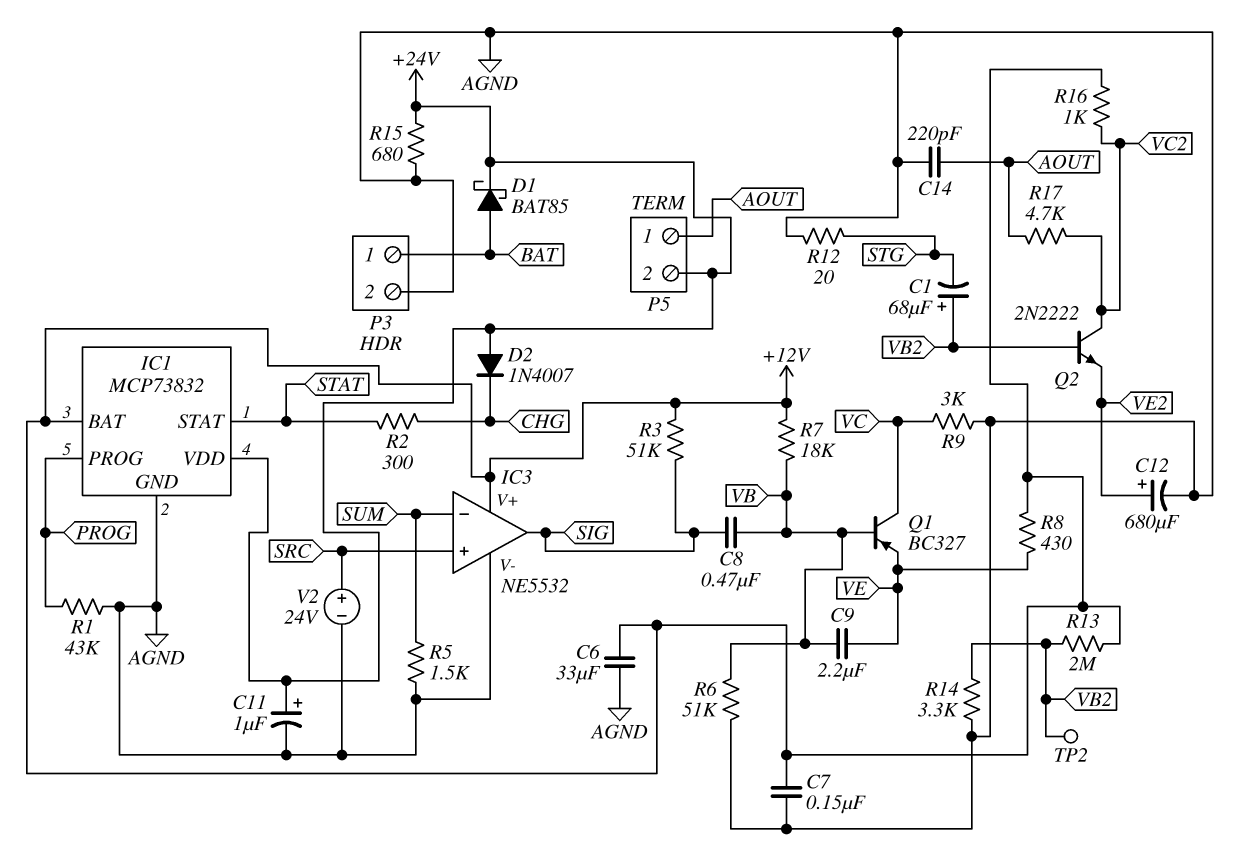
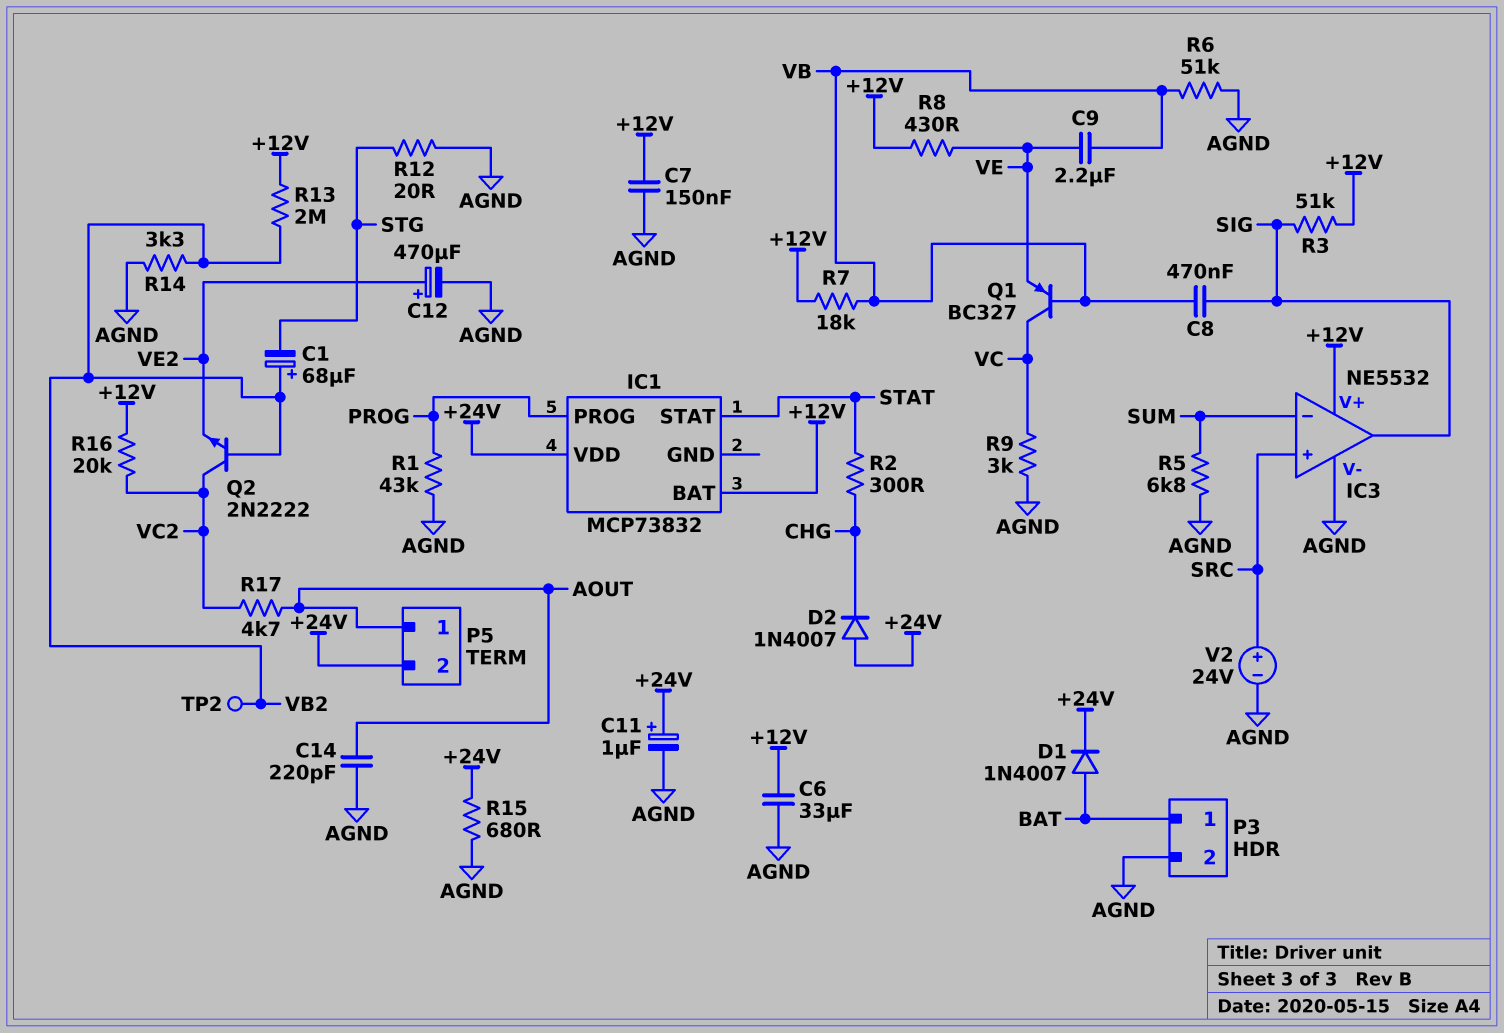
C12: 680uF (plus VE2, minus AGND) -> 470uF (plus VE2, minus AGND)
D1: schottky BAT85 (A BAT, K +24V) -> diode 1N4007 (A BAT, K +24V)
IC1 pin GND: AGND -> none
R5: 1.5k (AGND, SUM) -> 6.8k (AGND, SUM)
R16: 1k (+12V, VC2) -> 20k (+12V, VC2)

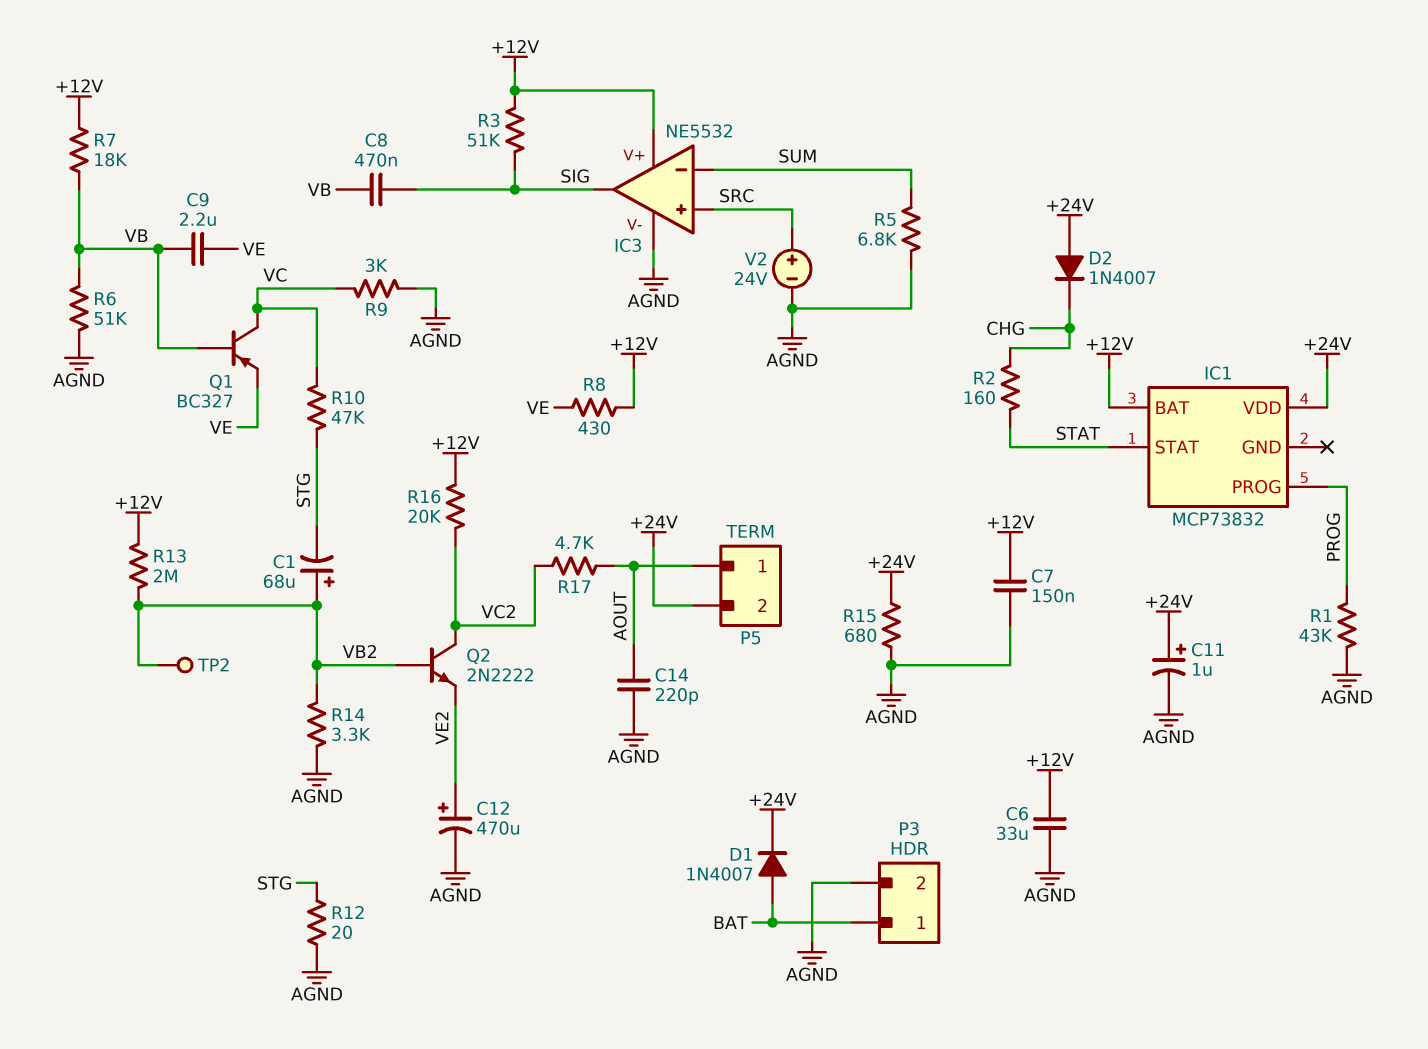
R2: 300 (CHG, STAT) -> 160 (CHG, STAT)
R10: none -> 47k (STG, VC)

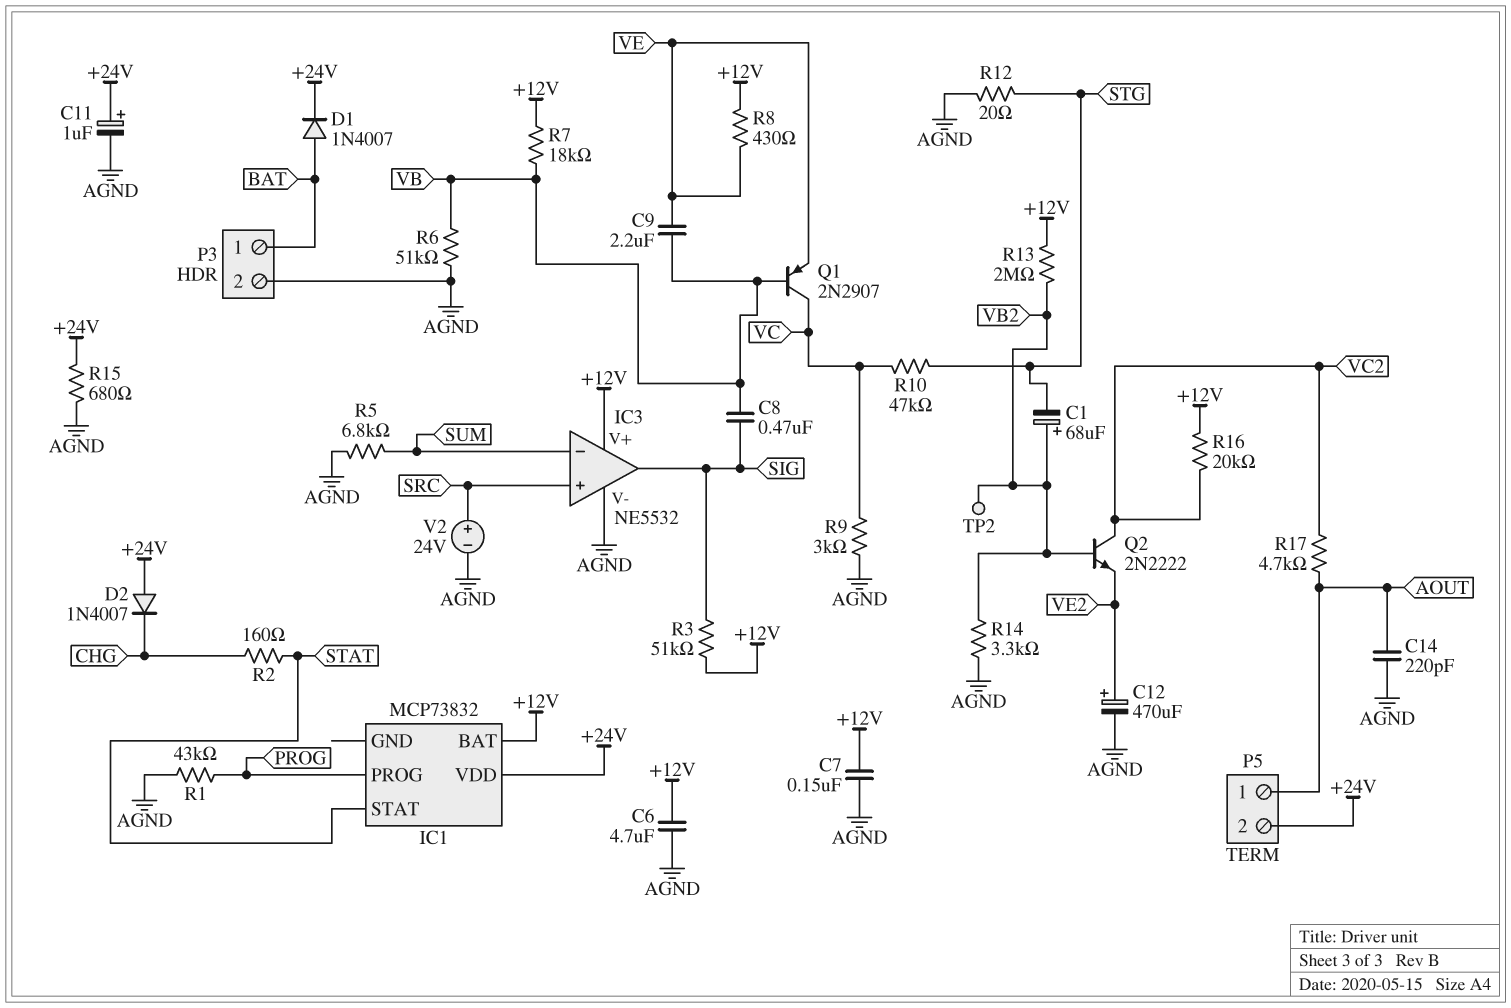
C6: 33uF (+12V, AGND) -> 4.7uF (+12V, AGND)
Q1: PNP BC327 (B VB, C VC, E VE) -> PNP 2N2907 (B VB, C VC, E VE)

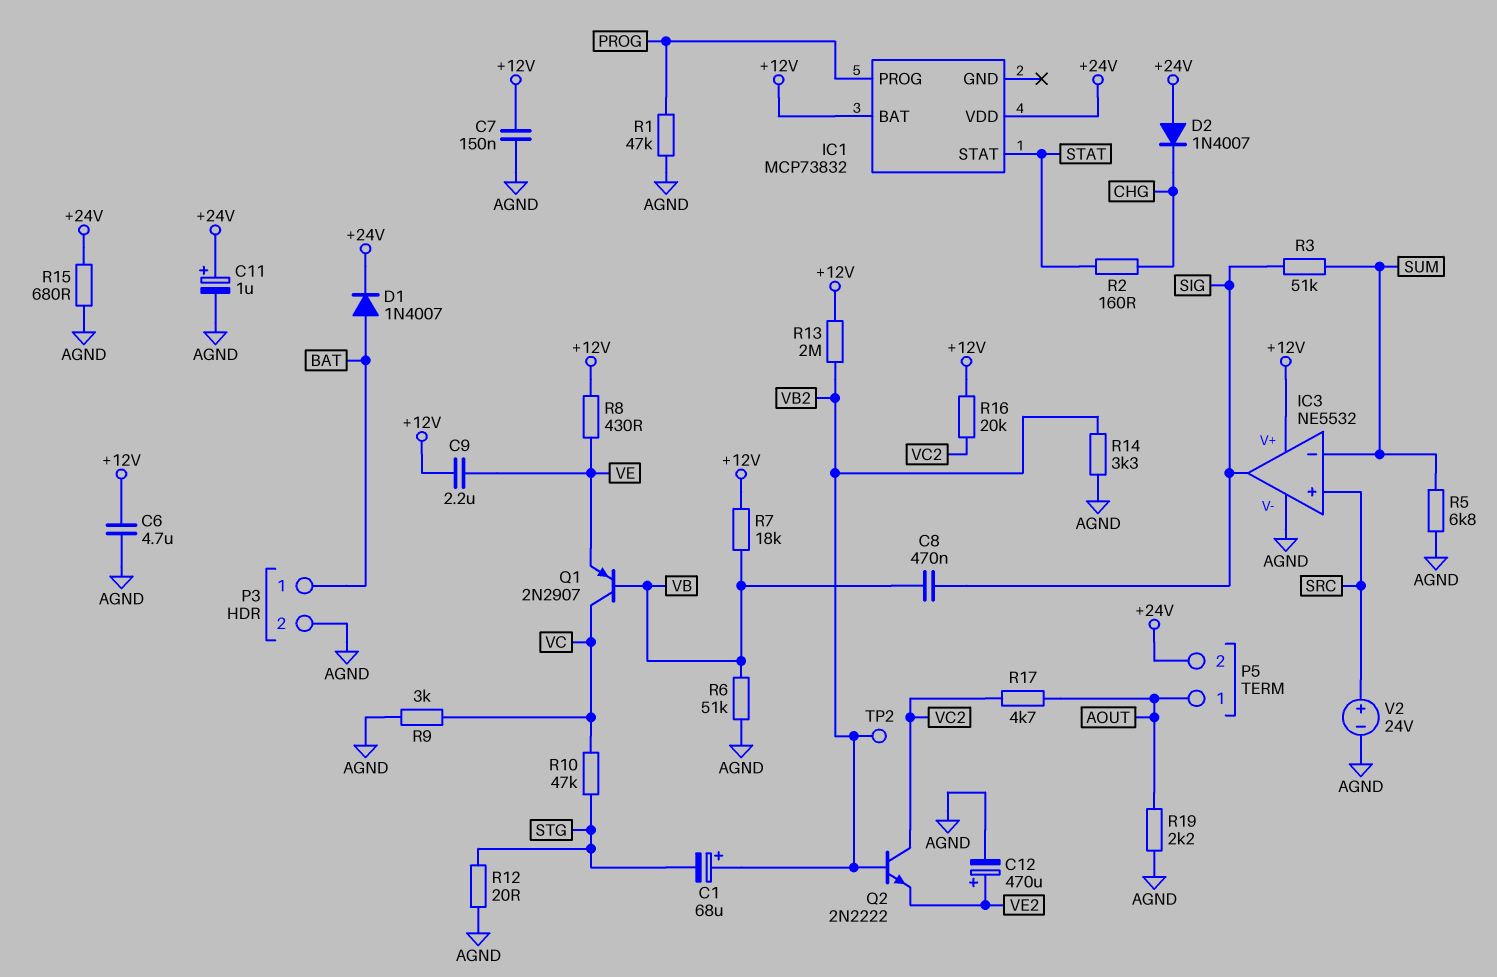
C9: 2.2uF (VB, VE) -> 2.2uF (+12V, VE)
C14: 220pF (AGND, AOUT) -> none
R1: 43k (AGND, PROG) -> 47k (AGND, PROG)
R3: 51k (+12V, SIG) -> 51k (SIG, SUM)
R19: none -> 2.2k (AGND, AOUT)

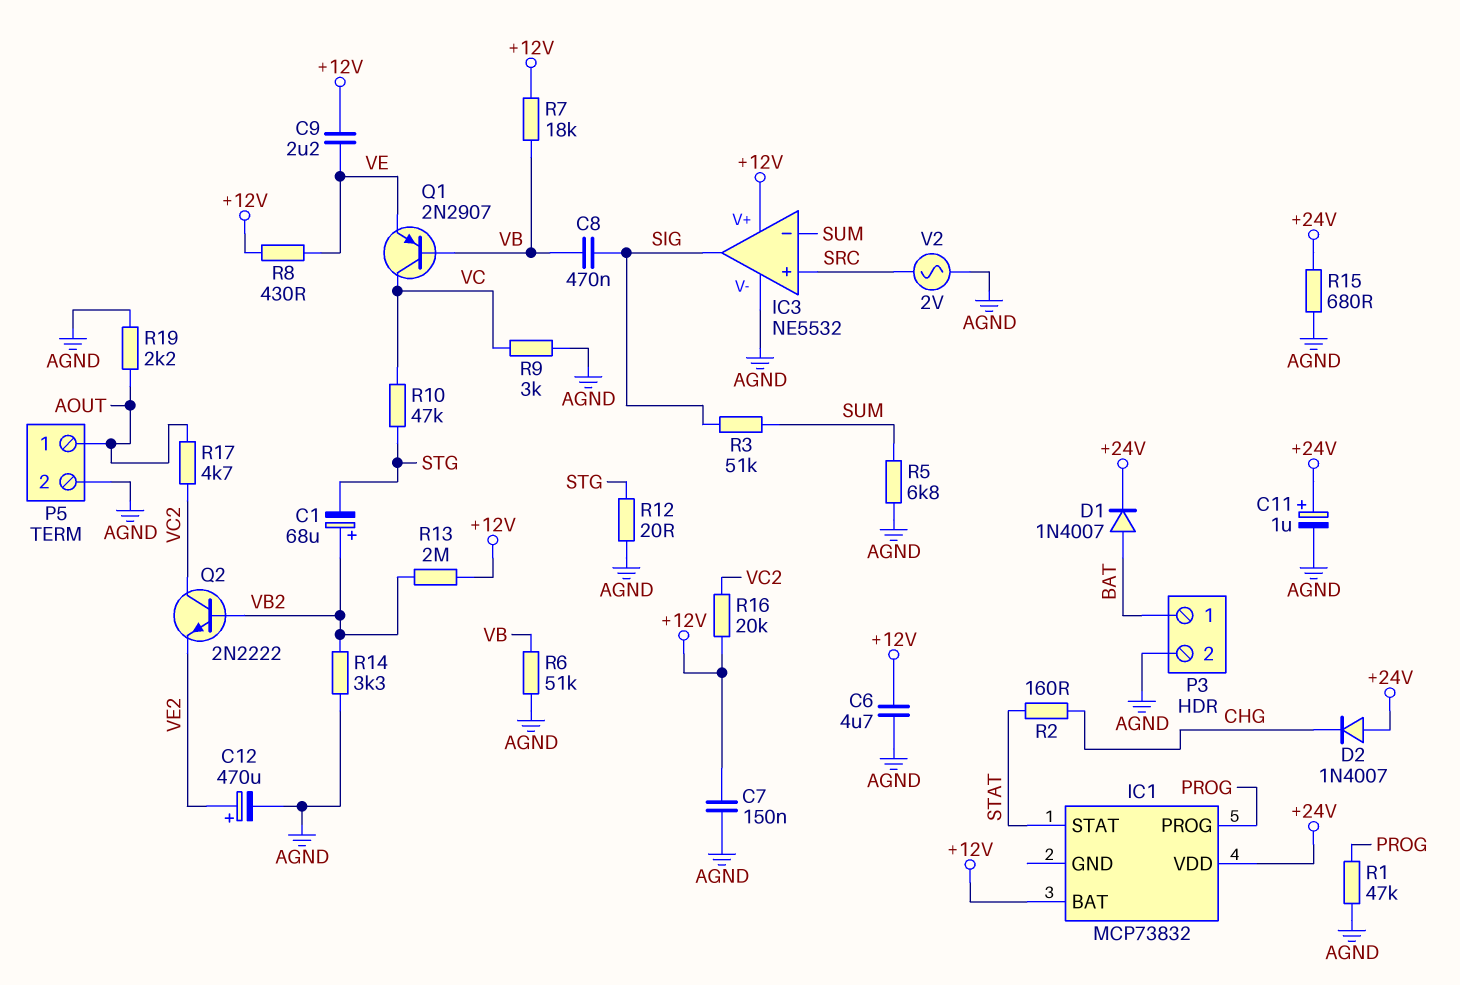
P5 pin 2: +24V -> AGND
TP2: test point (VB2) -> none
V2: 24V (plus SRC, minus AGND) -> AC 2V (AGND, SRC)

